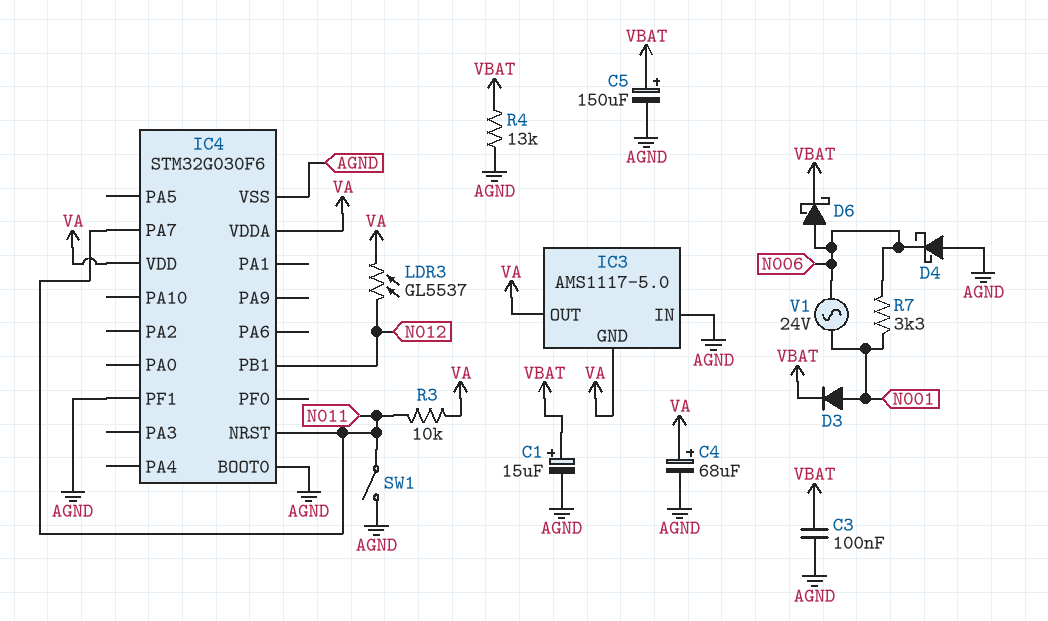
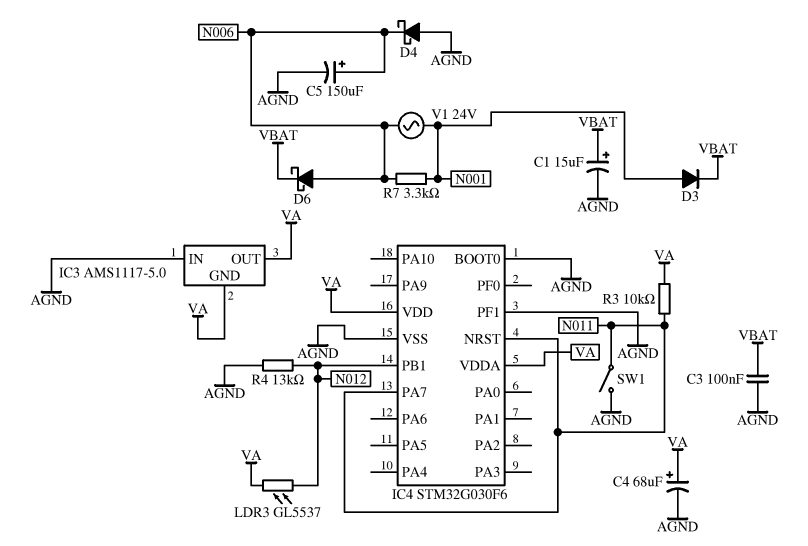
C5: 150uF (plus VBAT, minus AGND) -> 150uF (plus N006, minus AGND)
R4: 13k (AGND, VBAT) -> 13k (AGND, N012)

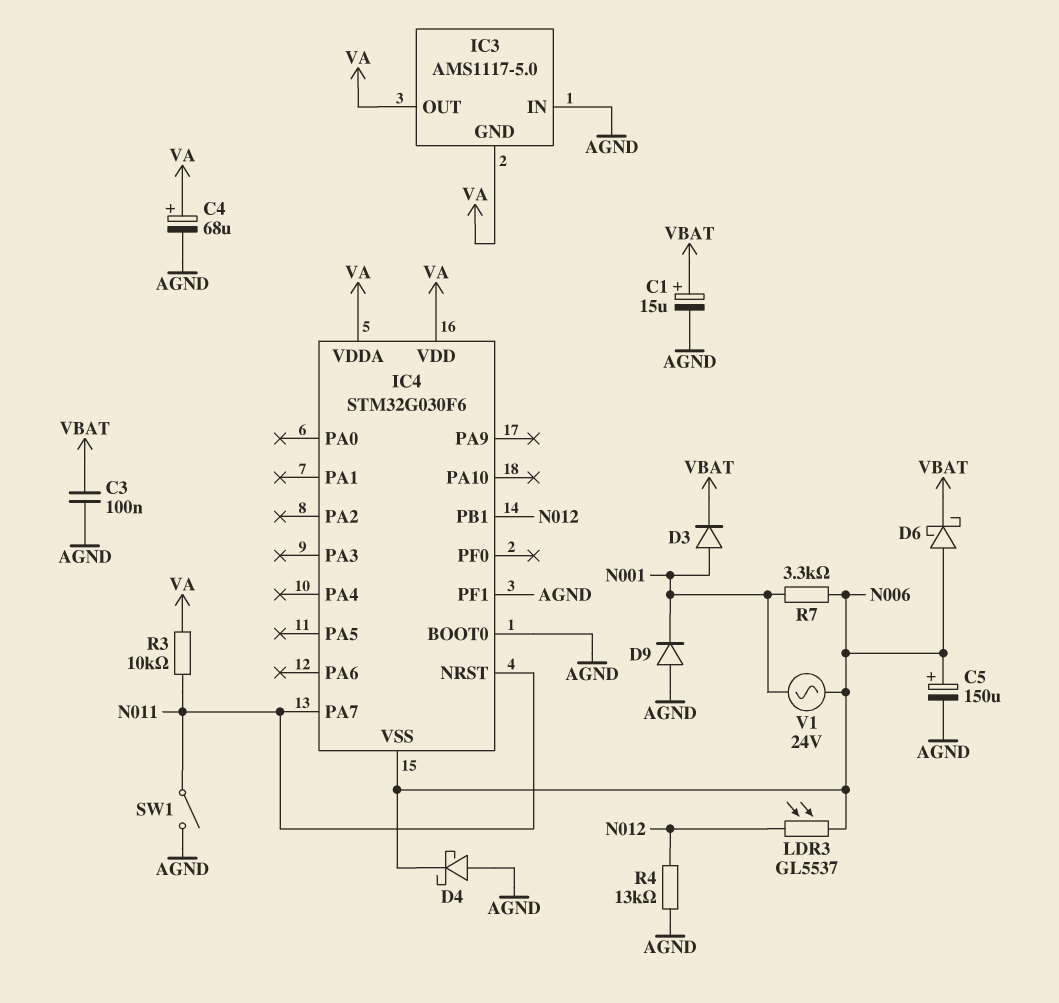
D9: none -> diode (A AGND, K N001)
IC4 pin VSS: AGND -> N006
LDR3: GL5537 (N012, VA) -> GL5537 (N006, N012)

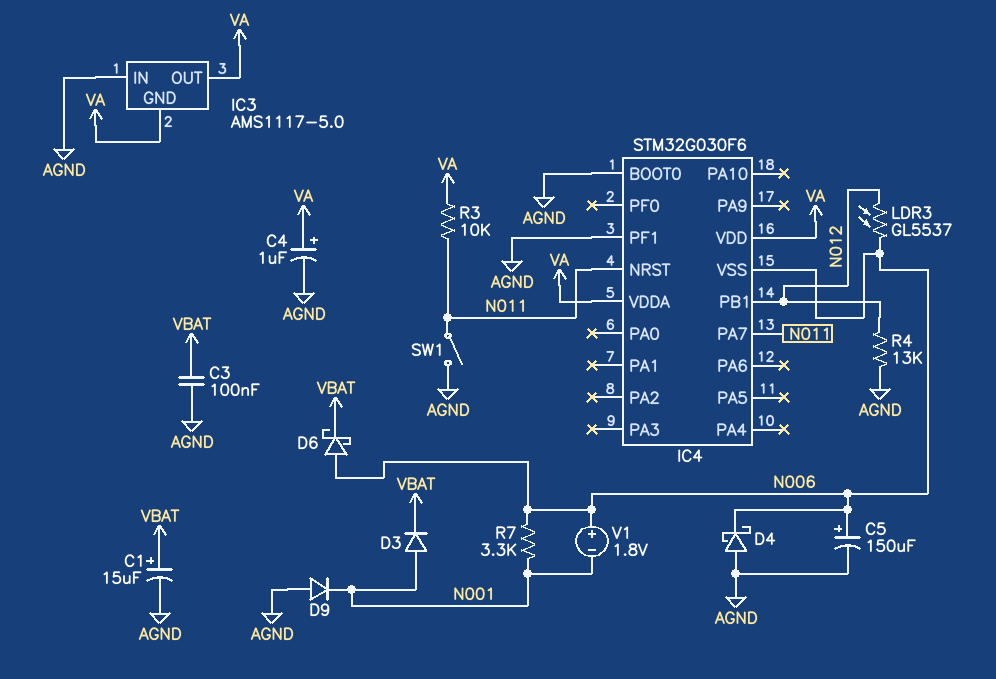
C4: 68uF (plus VA, minus AGND) -> 1uF (plus VA, minus AGND)
V1: AC 24V (N001, N006) -> 1.8V (plus N006, minus N001)

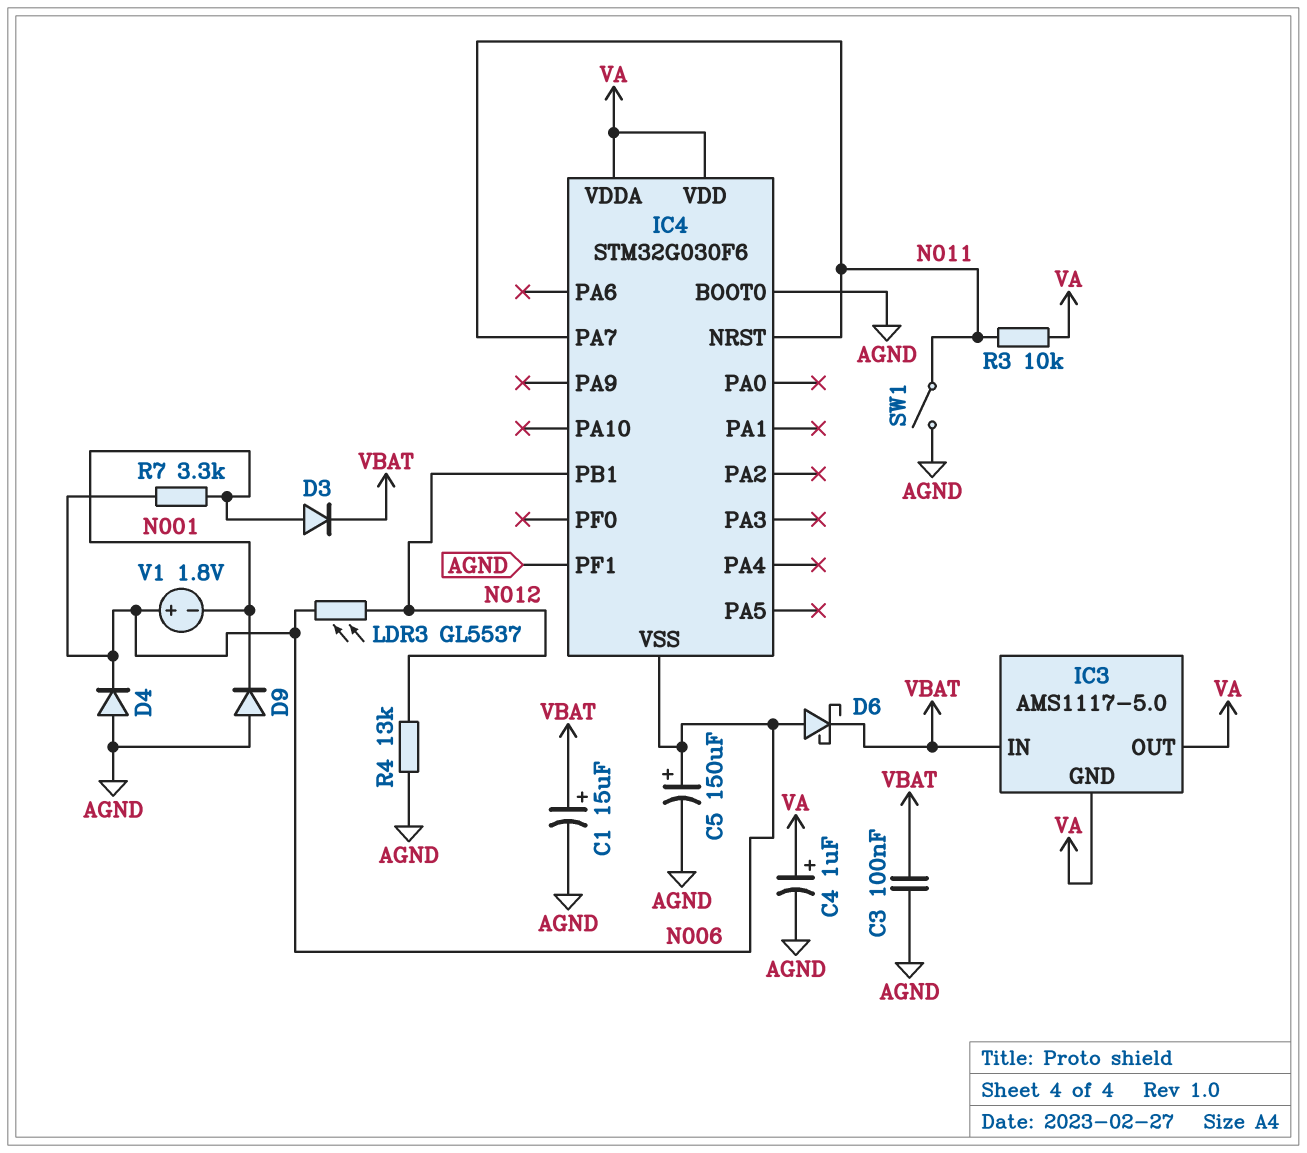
D4: schottky (A AGND, K N006) -> diode (A AGND, K N006)
IC3 pin IN: AGND -> VBAT

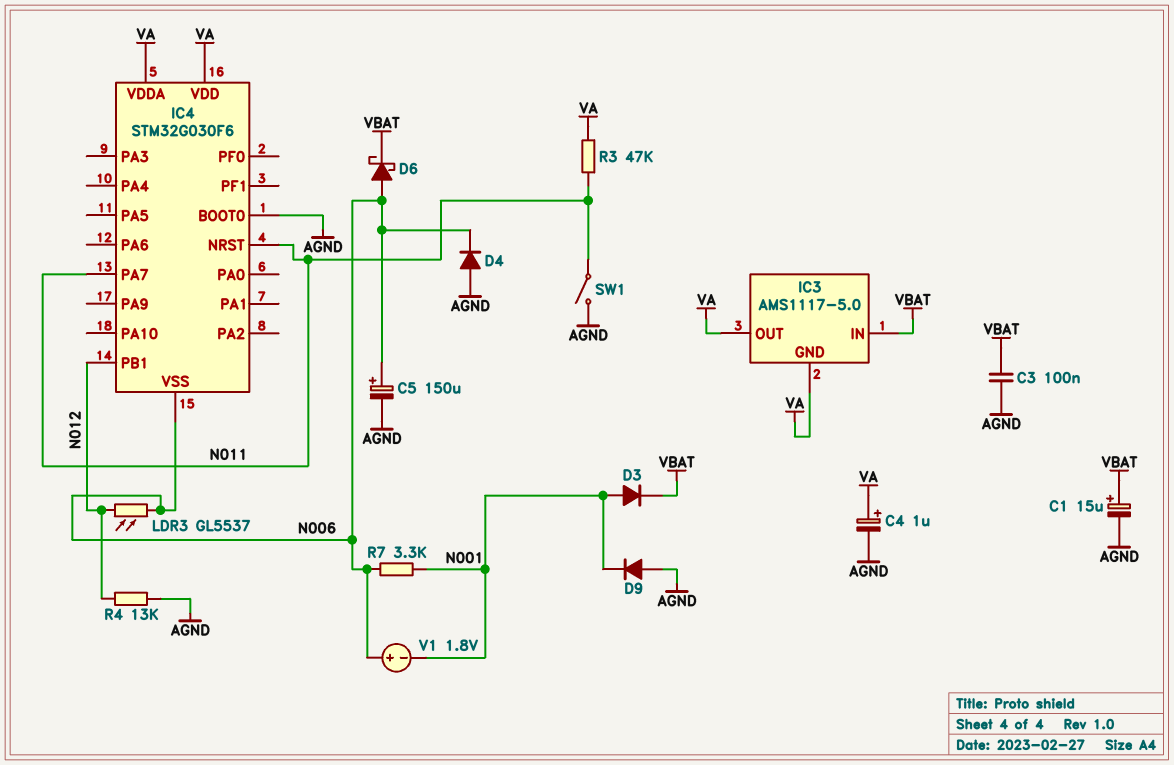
IC4 pin PF1: AGND -> none
R3: 10k (N011, VA) -> 47k (N011, VA)

